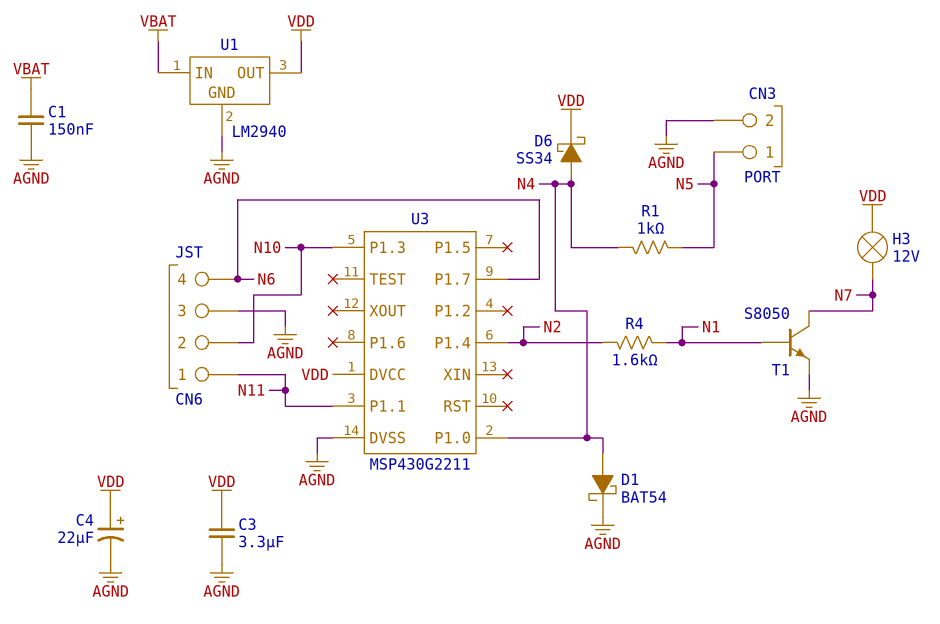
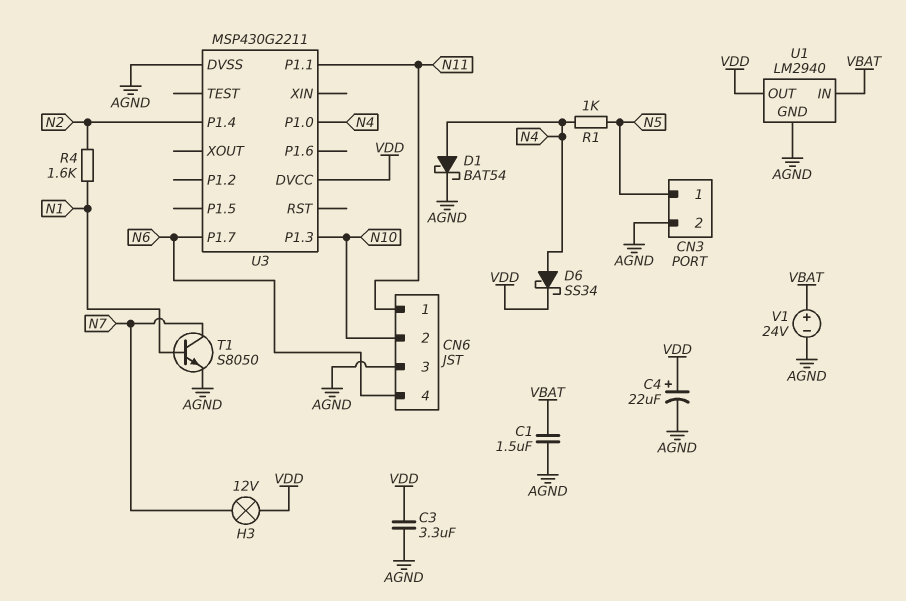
C1: 150nF (AGND, VBAT) -> 1.5uF (AGND, VBAT)
V1: none -> 24V (plus VBAT, minus AGND)

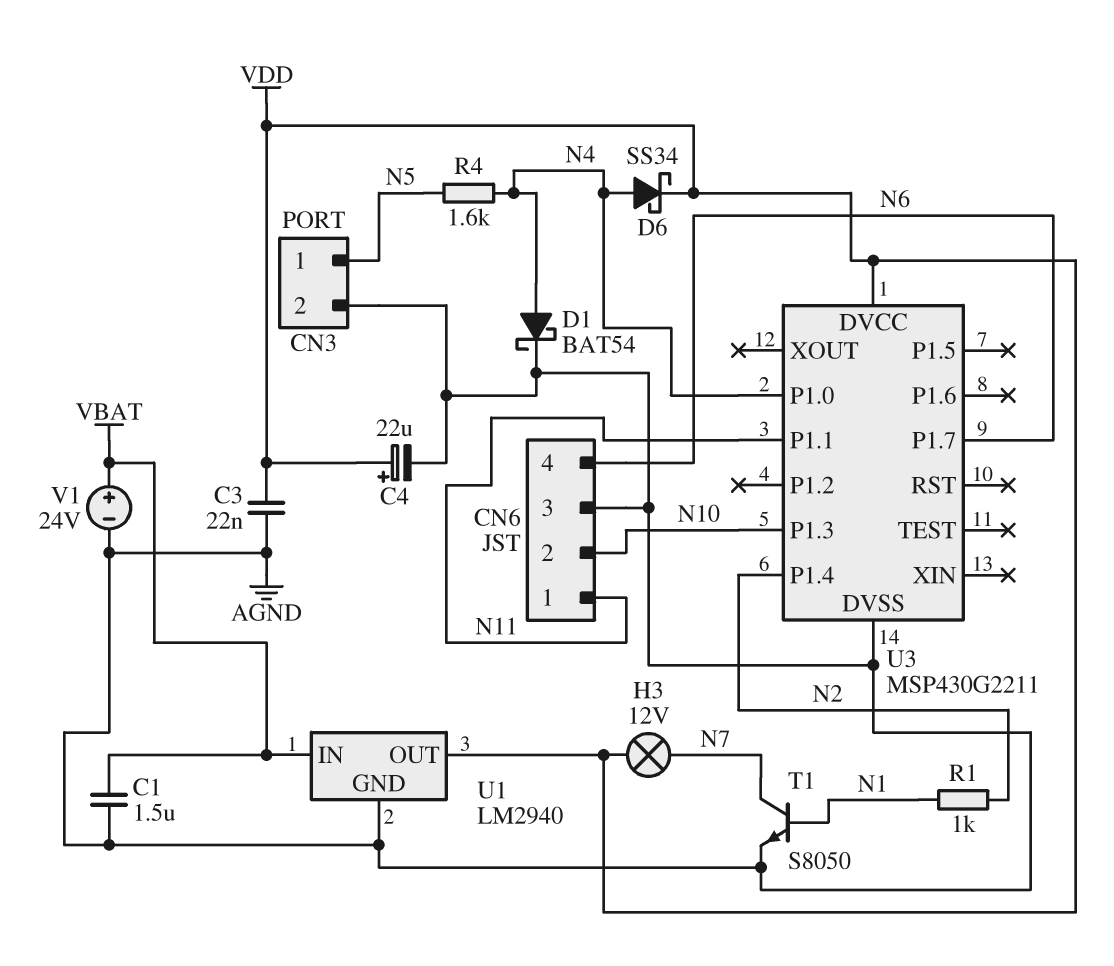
C3: 3.3uF (AGND, VDD) -> 22nF (AGND, VDD)
R1: 1k (N4, N5) -> 1k (N1, N2)
R4: 1.6k (N1, N2) -> 1.6k (N4, N5)

